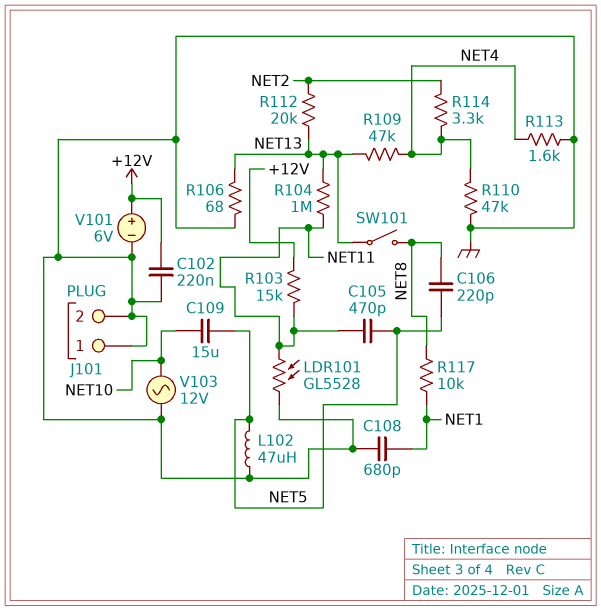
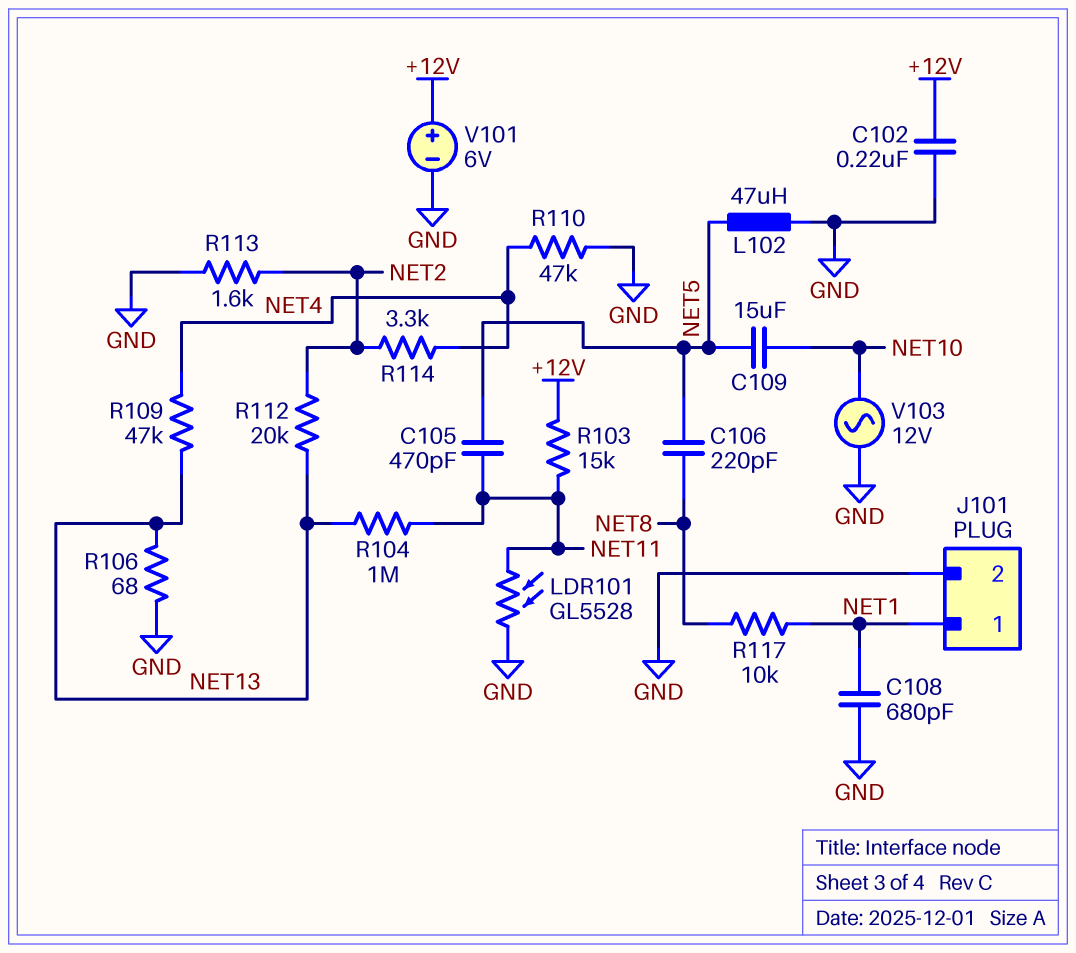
J101 pin 1: GND -> NET1
R113: 1.6k (GND, NET4) -> 1.6k (GND, NET2)
SW101: switch (NET8, NET13) -> none

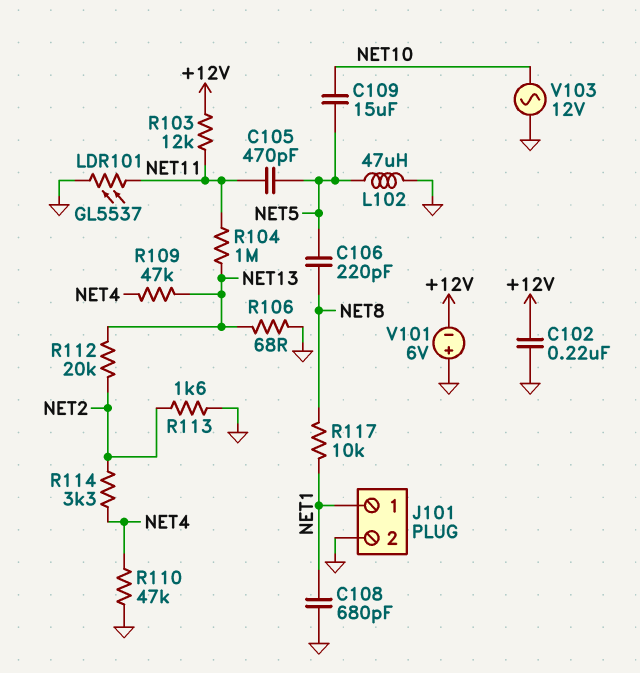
LDR101: GL5528 (GND, NET11) -> GL5537 (GND, NET11)
R103: 15k (+12V, NET11) -> 12k (+12V, NET11)
V101: 6V (plus +12V, minus GND) -> 6V (plus GND, minus +12V)

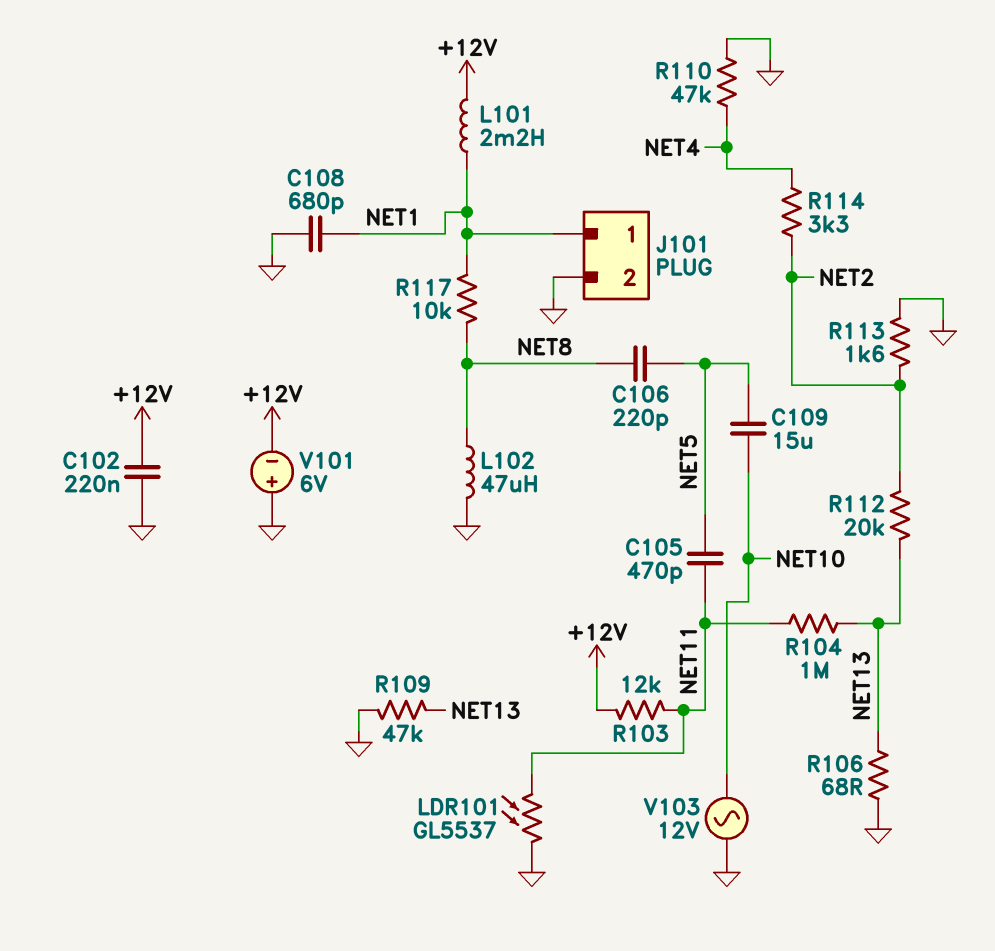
L101: none -> 2.2mH (+12V, NET1)
L102: 47uH (GND, NET5) -> 47uH (GND, NET8)
R109: 47k (NET4, NET13) -> 47k (GND, NET13)

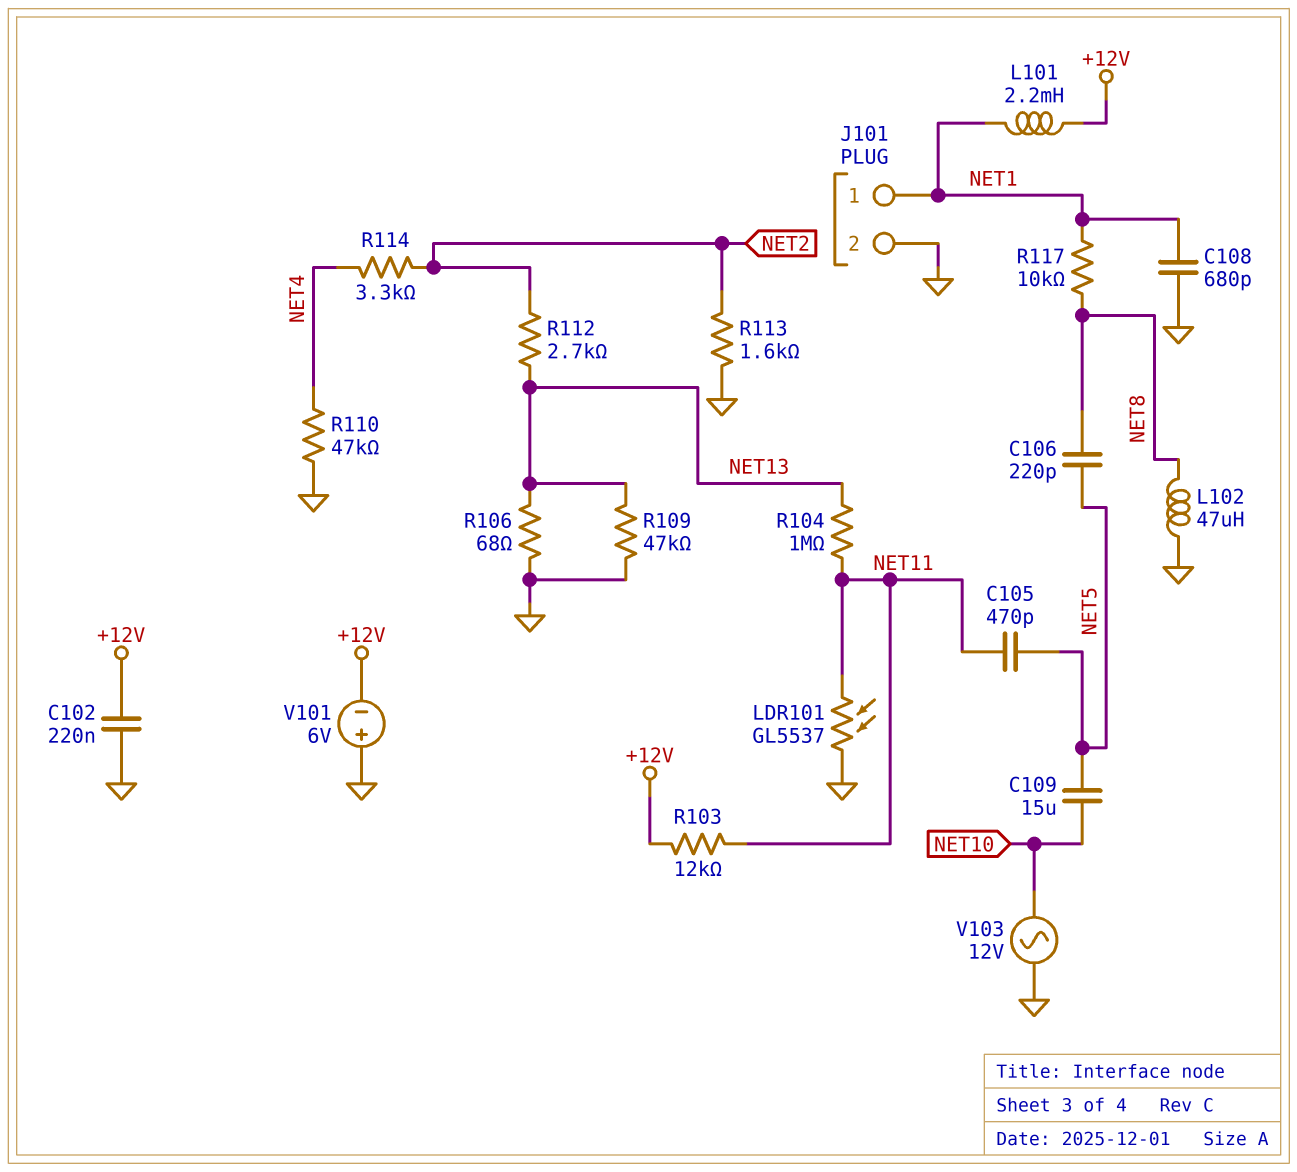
R112: 20k (NET2, NET13) -> 2.7k (NET2, NET13)

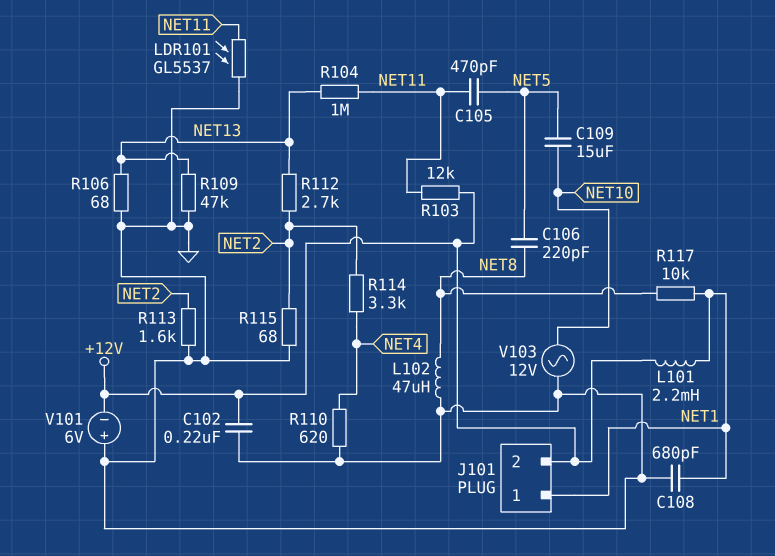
J101 pin 2: GND -> +12V
R110: 47k (GND, NET4) -> 620 (GND, NET4)
R115: none -> 68 (GND, NET2)

